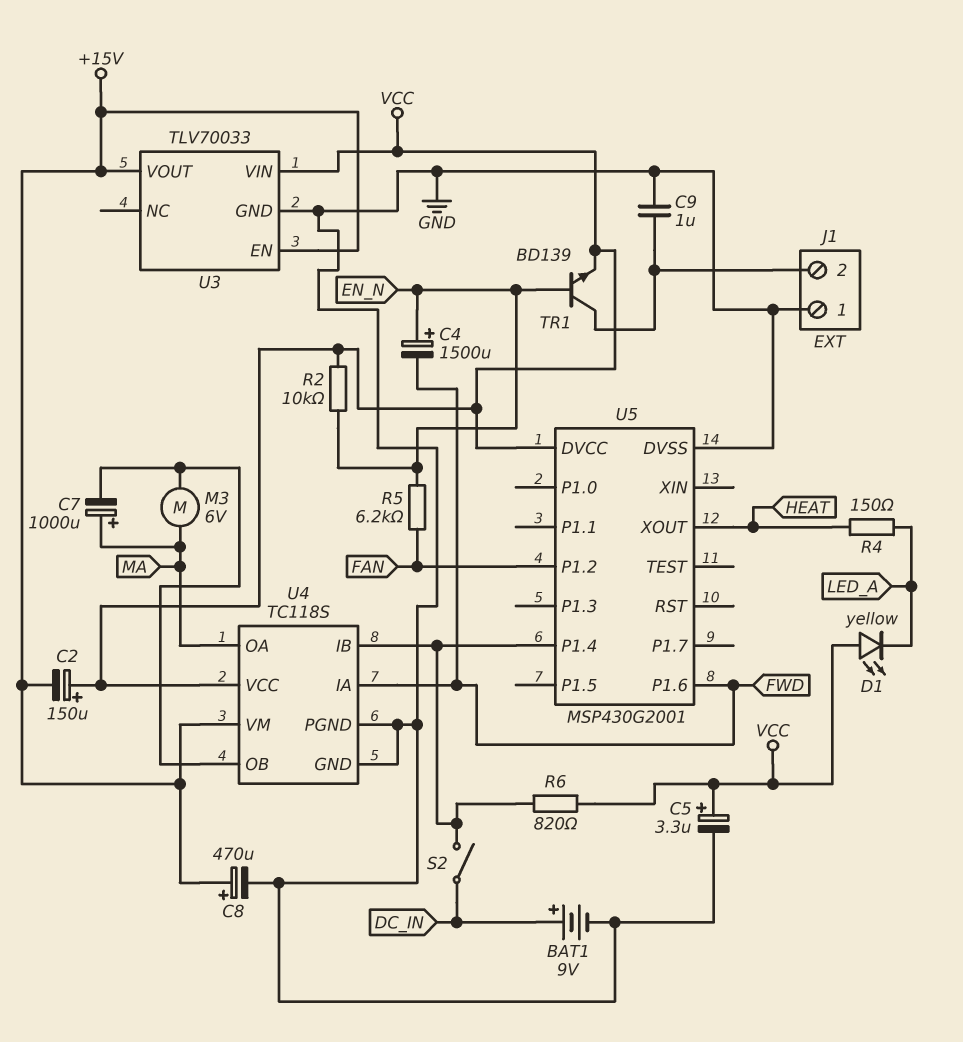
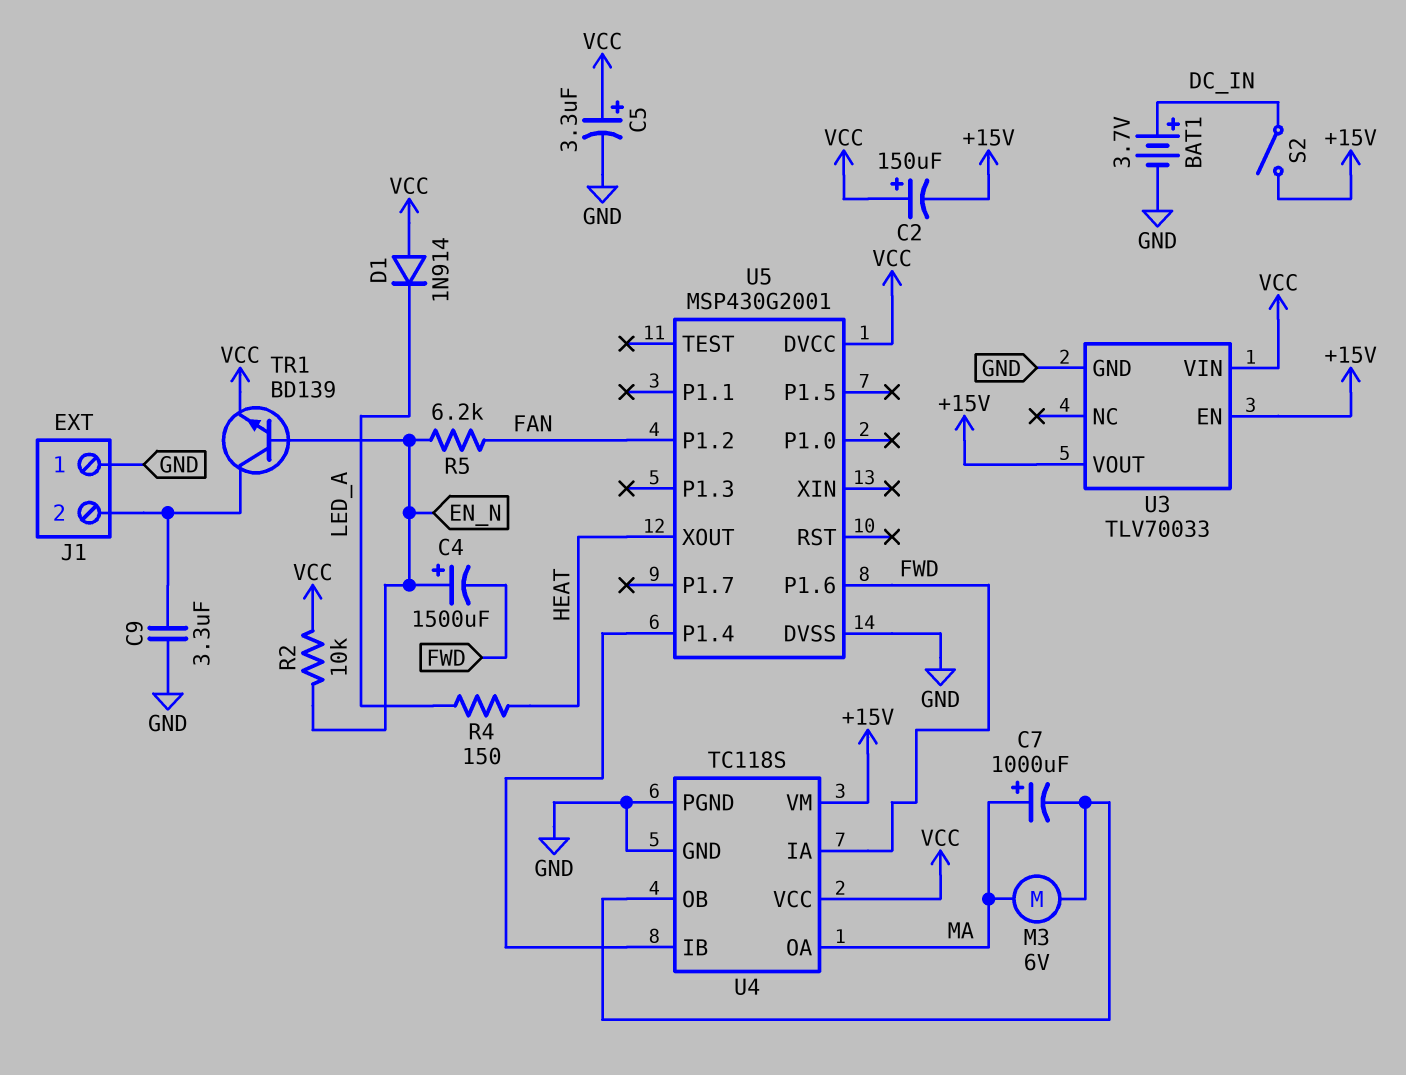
BAT1: 9V (plus DC_IN, minus GND) -> 3.7V (plus DC_IN, minus GND)
C8: 470uF (plus +15V, minus GND) -> none
C9: 1uF (GND, J1/2) -> 3.3uF (GND, J1/2)
D1: LED yellow (A VCC, K LED_A) -> diode 1N914 (A VCC, K LED_A)
R6: 820 (U4/IB, VCC) -> none
S2: switch (DC_IN, U4/IB) -> switch (+15V, DC_IN)

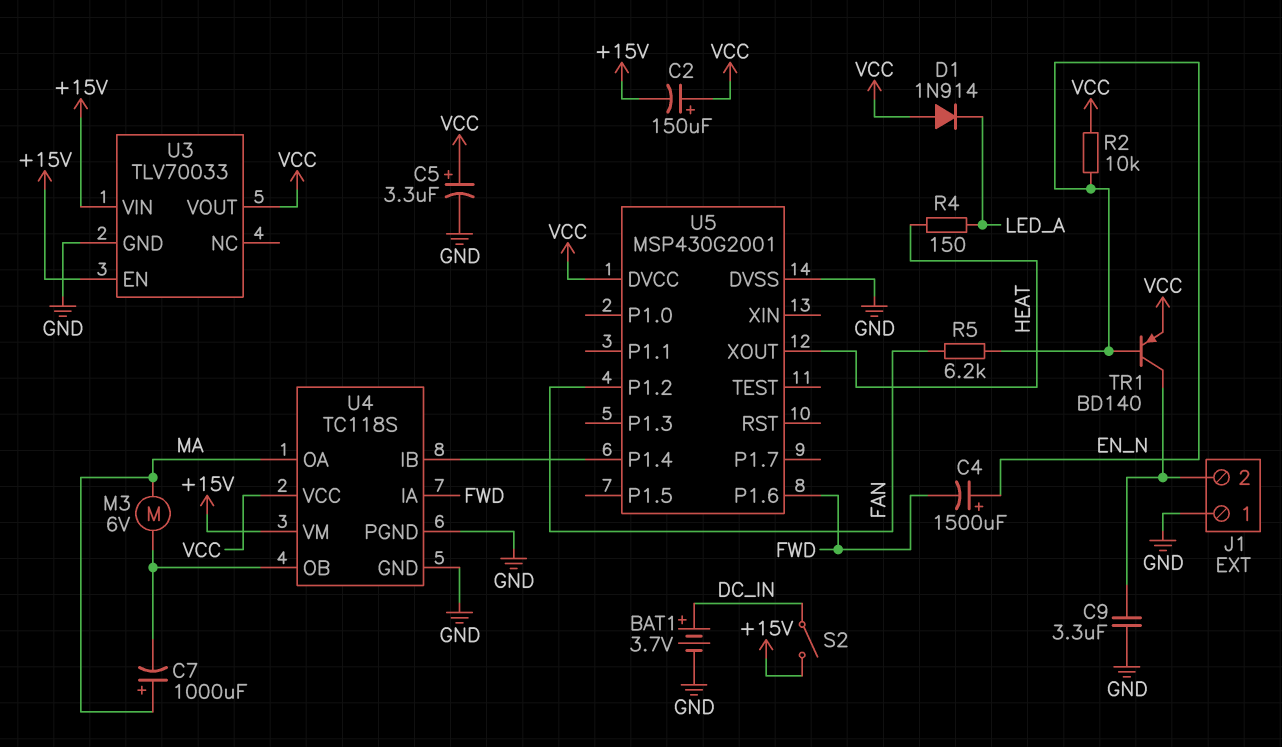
TR1: NPN BD139 (B EN_N, C J1/2, E VCC) -> PNP BD140 (B EN_N, C J1/2, E VCC)
U3 pin VIN: VCC -> +15V
U3 pin VOUT: +15V -> VCC

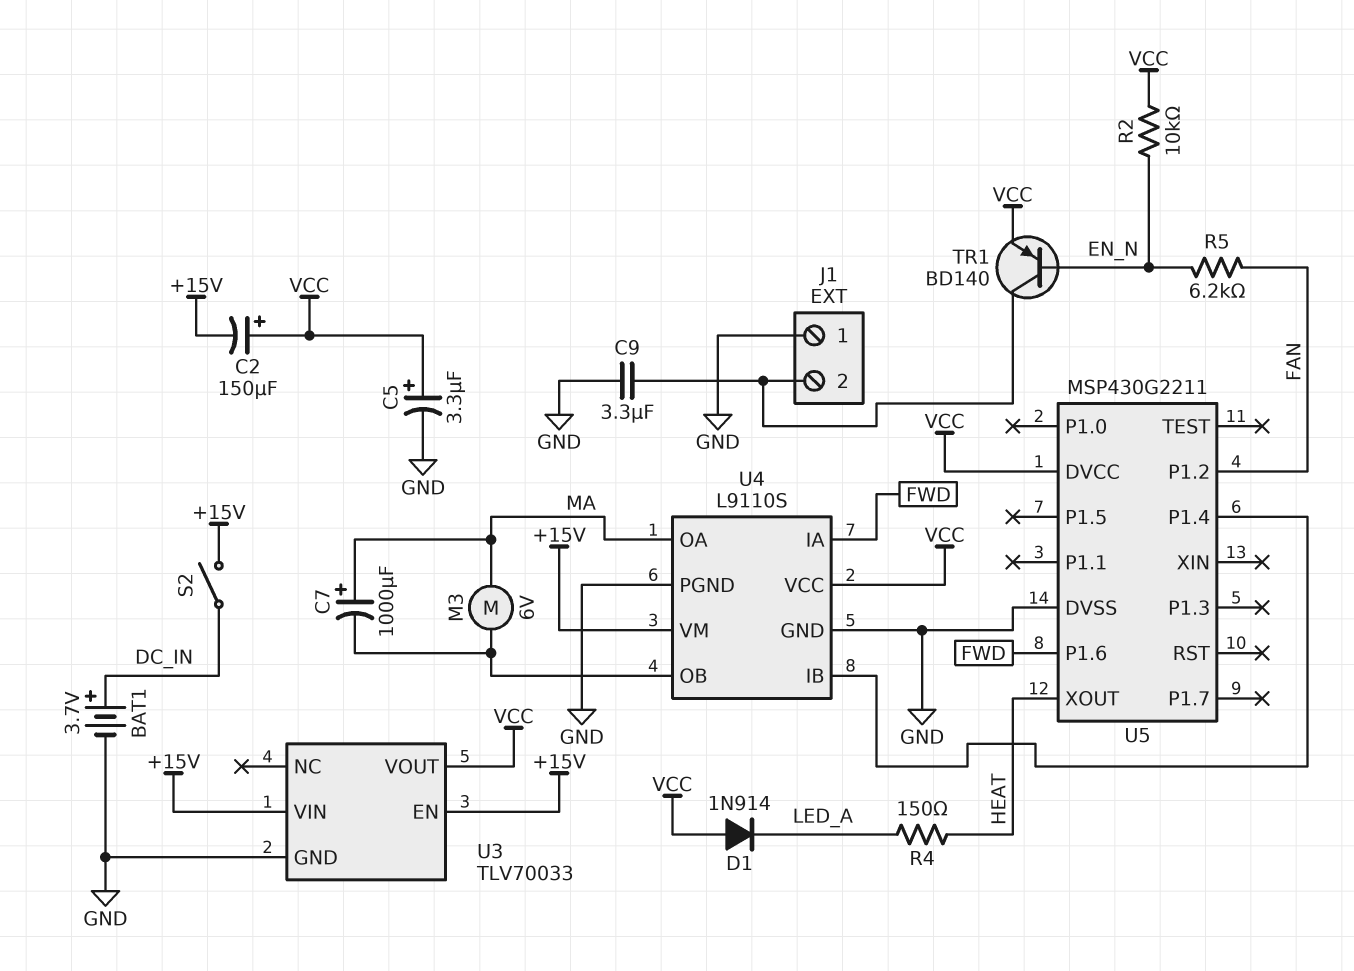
C4: 1500uF (plus EN_N, minus FWD) -> none
U4: TC118S -> L9110S
U5: MSP430G2001 -> MSP430G2211

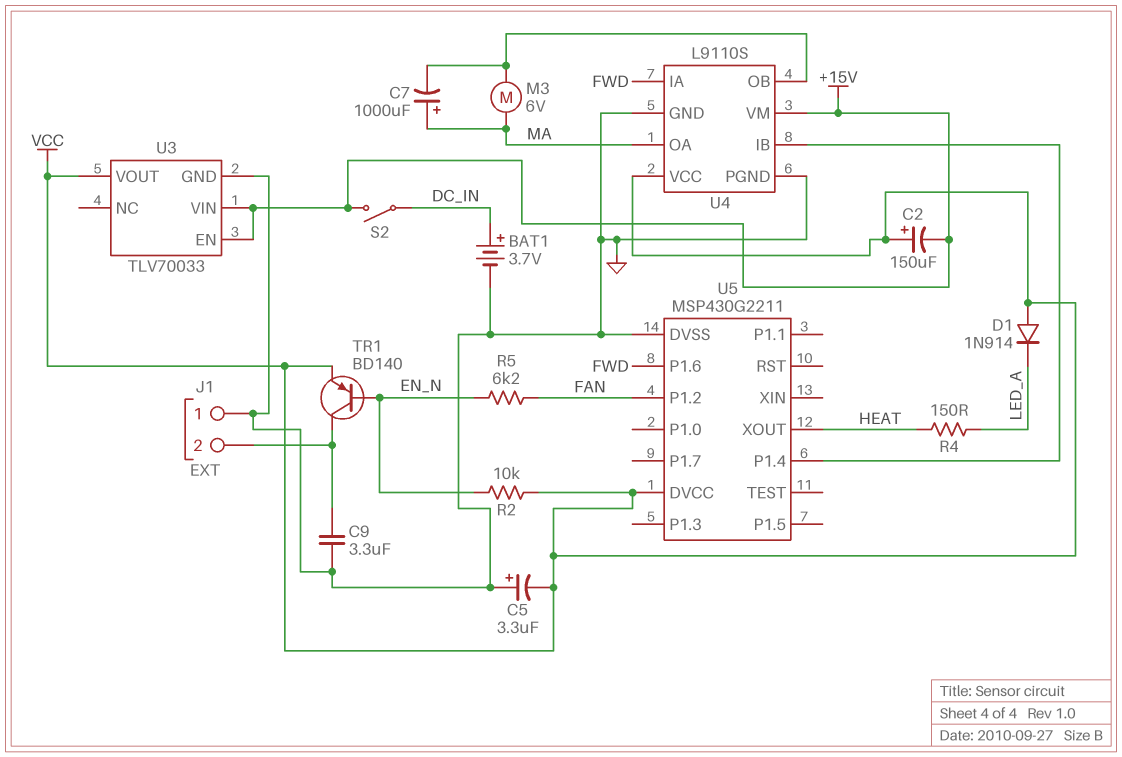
C5: 3.3uF (plus VCC, minus GND) -> 3.3uF (plus GND, minus VCC)

